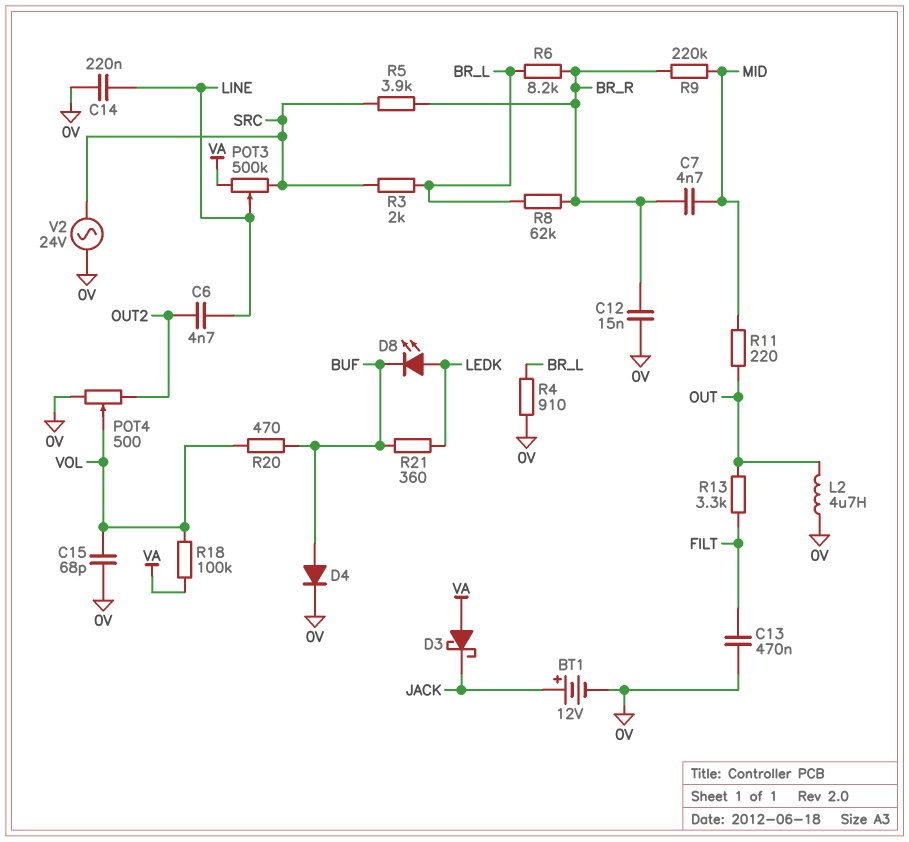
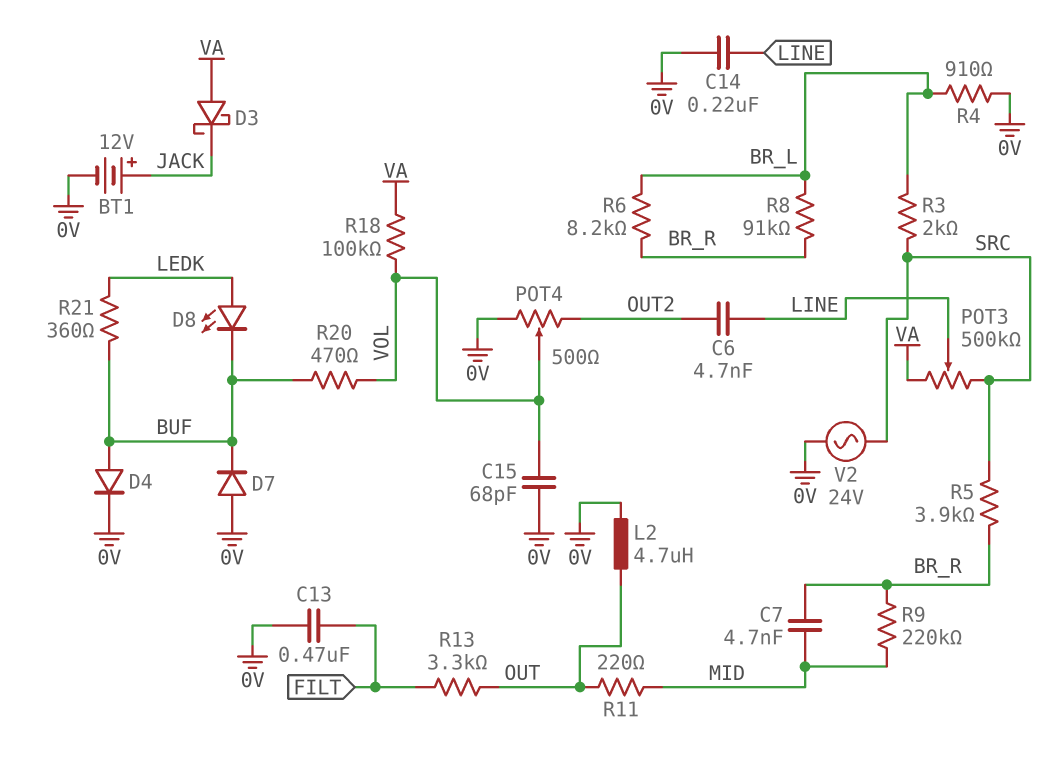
C12: 15nF (0V, BR_R) -> none
D7: none -> diode (A 0V, K BUF)
R8: 62k (BR_L, BR_R) -> 91k (BR_L, BR_R)

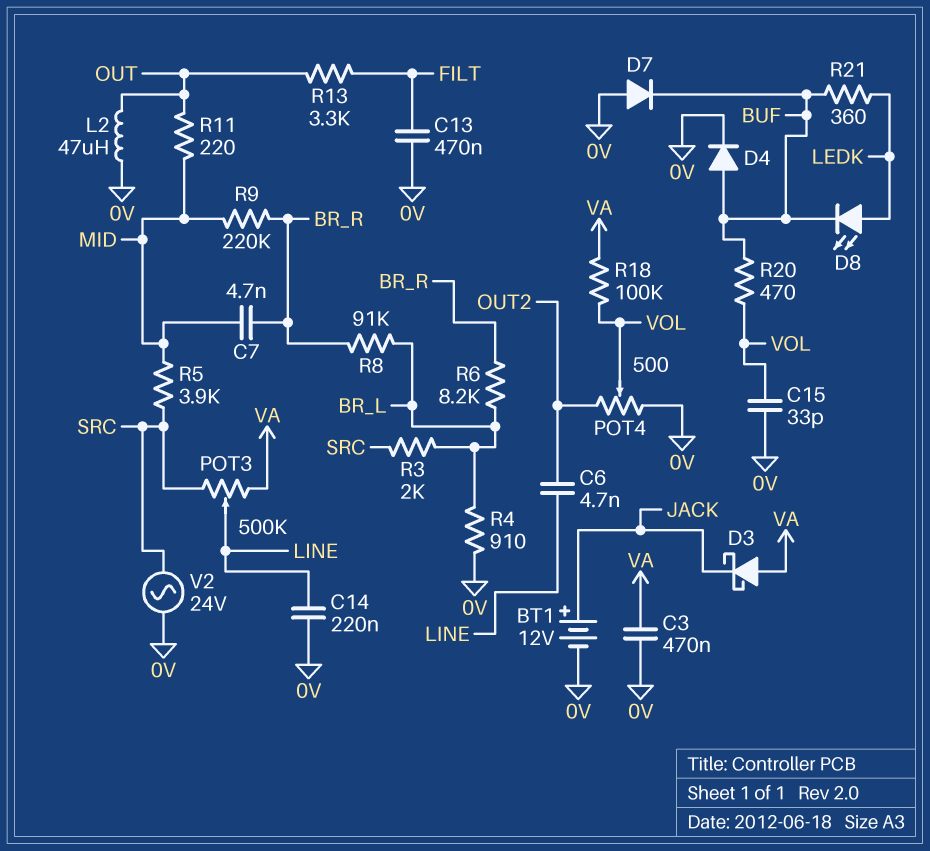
C3: none -> 470nF (0V, VA)
C15: 68pF (0V, VOL) -> 33pF (0V, VOL)
L2: 4.7uH (0V, OUT) -> 47uH (0V, OUT)
R5: 3.9k (BR_R, SRC) -> 3.9k (MID, SRC)

